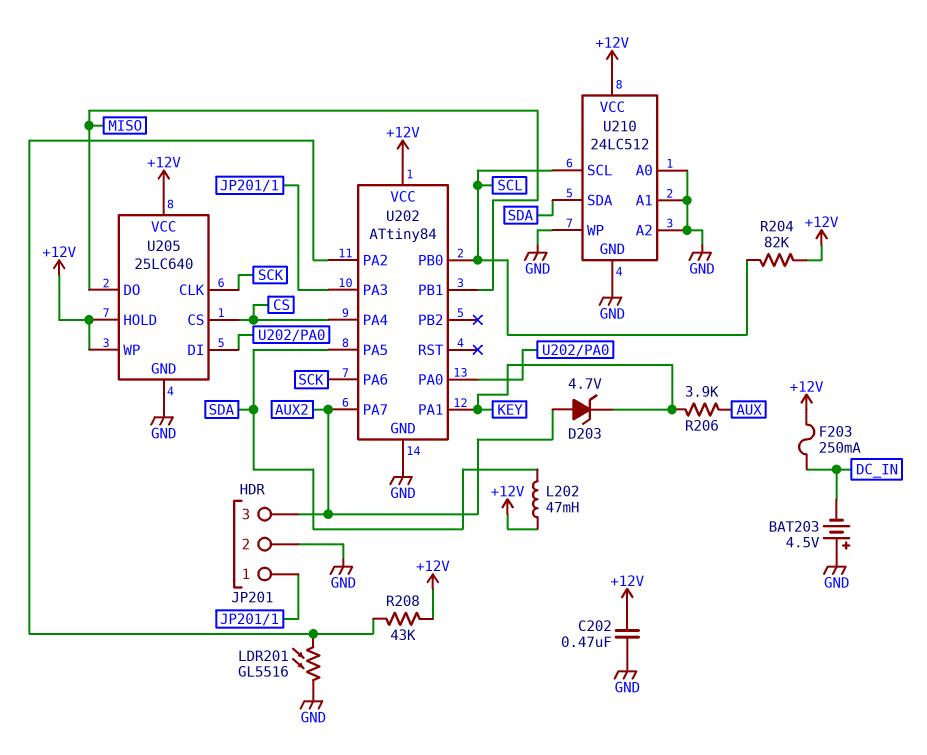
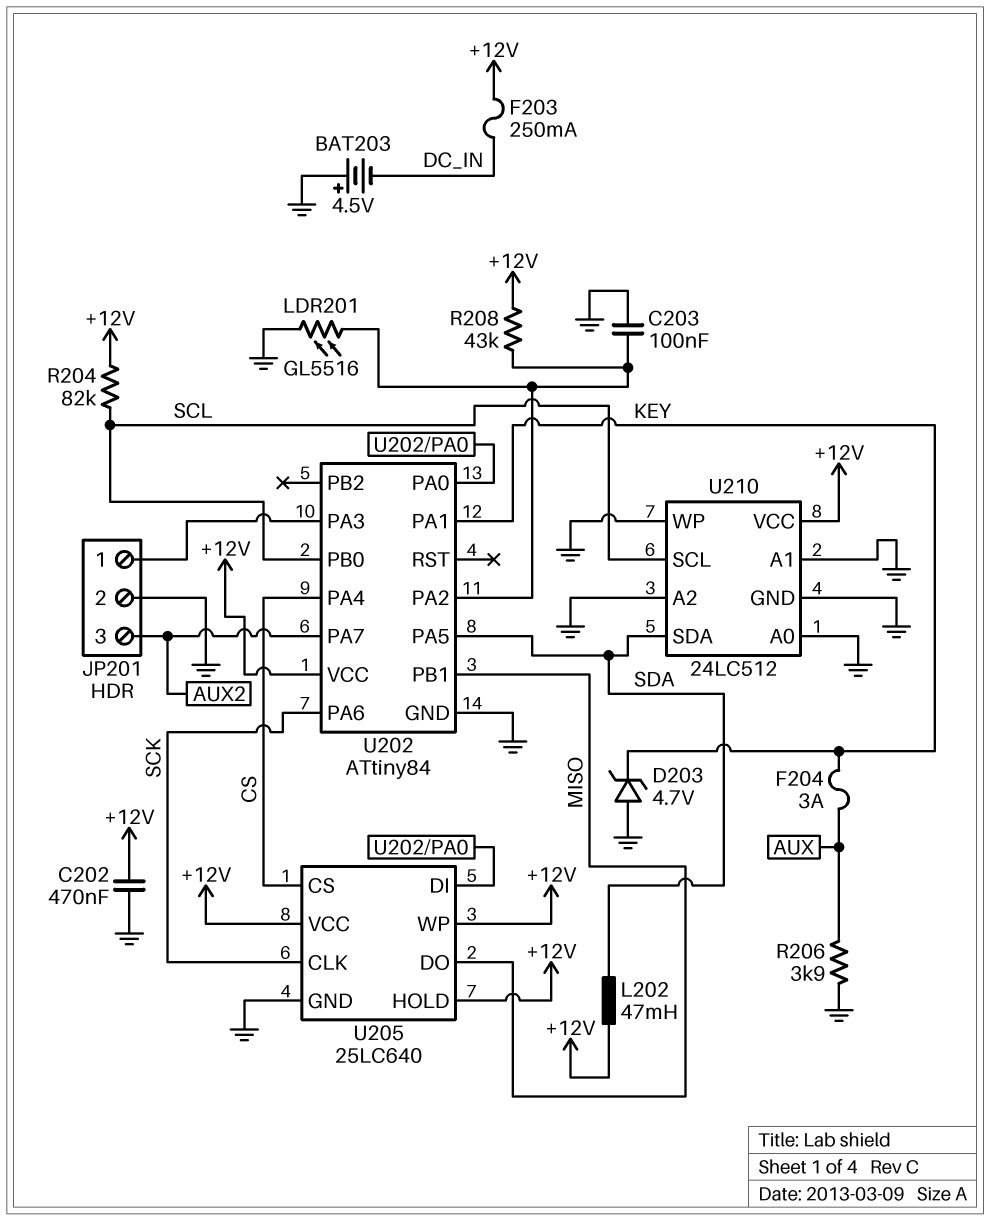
C203: none -> 100nF (GND, U202/PA2)
D203: zener 4.7V (A AUX2, K KEY) -> zener 4.7V (A GND, K KEY)
F204: none -> 3A (AUX, KEY)
R206: 3.9k (AUX, KEY) -> 3.9k (AUX, GND)

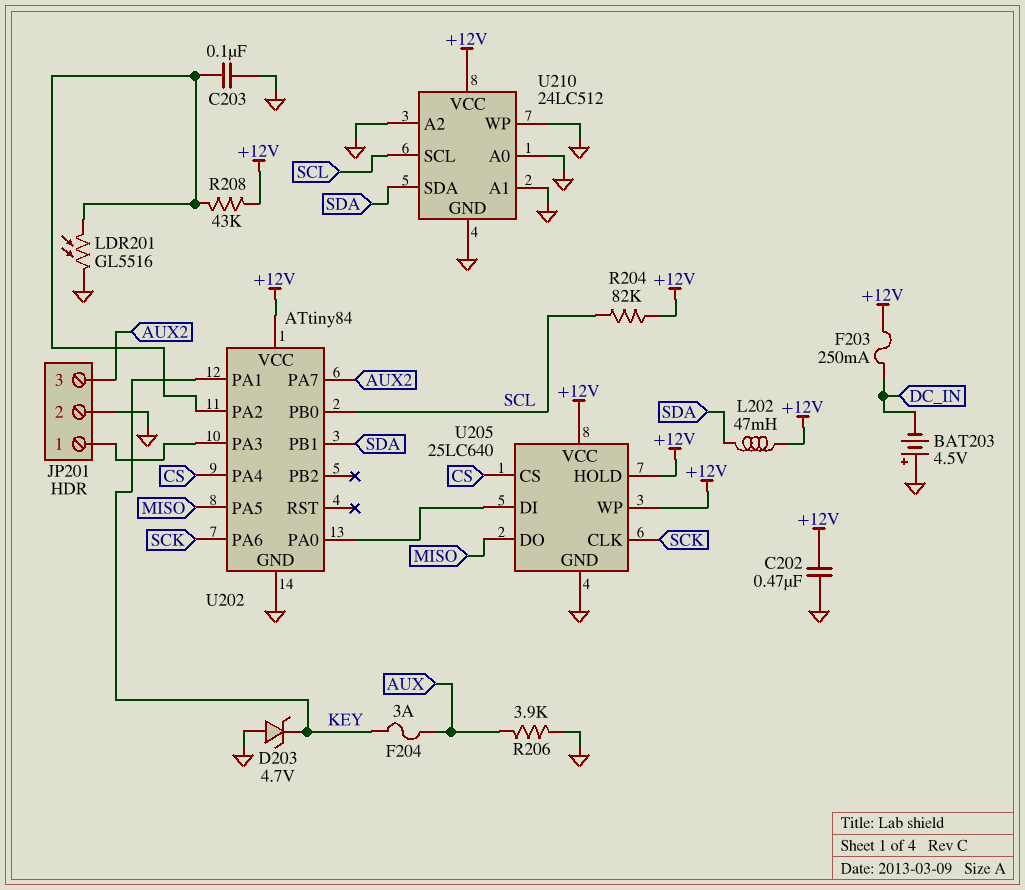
U202 pin PA5: SDA -> MISO
U202 pin PB1: MISO -> SDA

